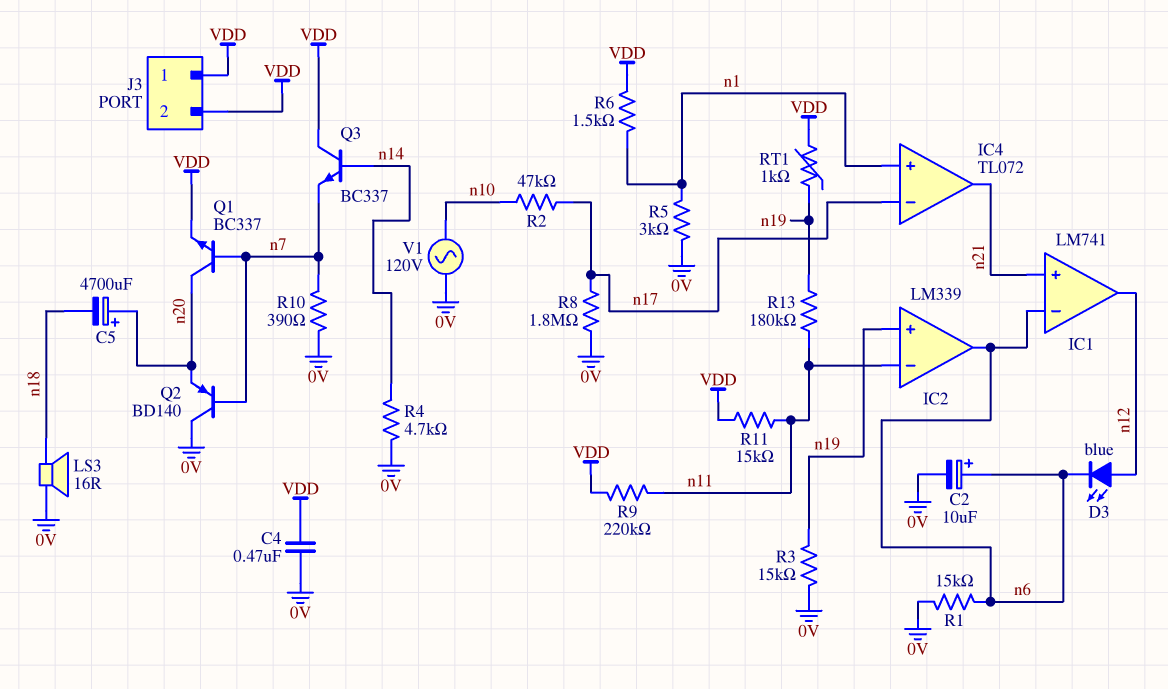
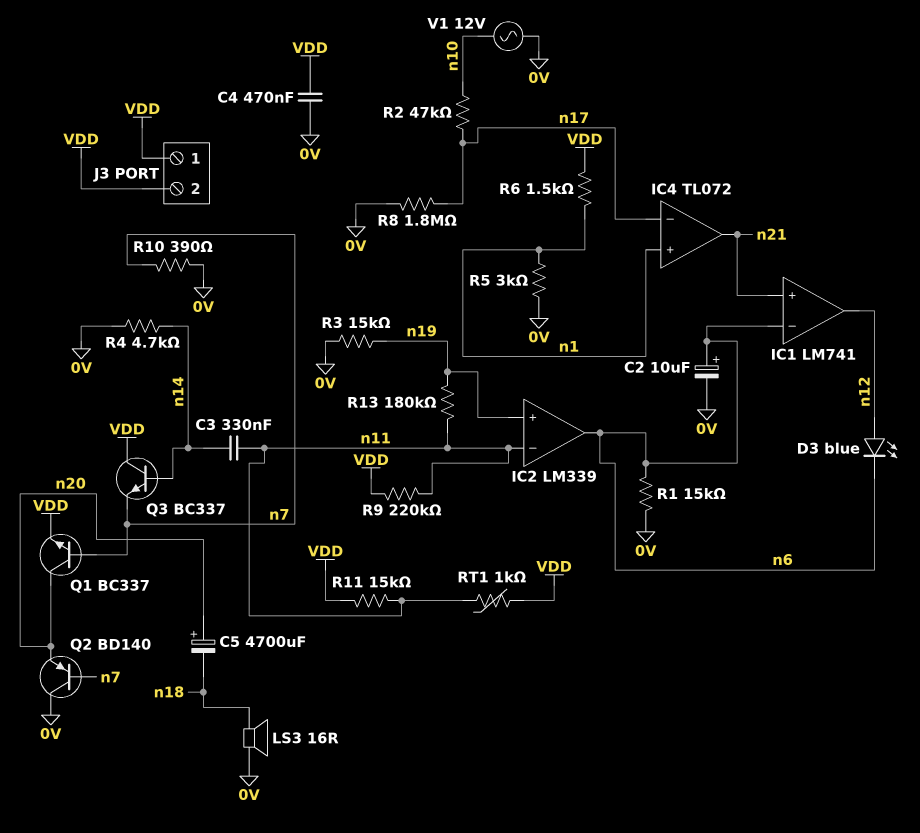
C3: none -> 330nF (n11, n14)
RT1: 1k (VDD, n19) -> 1k (VDD, n11)
V1: AC 120V (0V, n10) -> AC 12V (0V, n10)

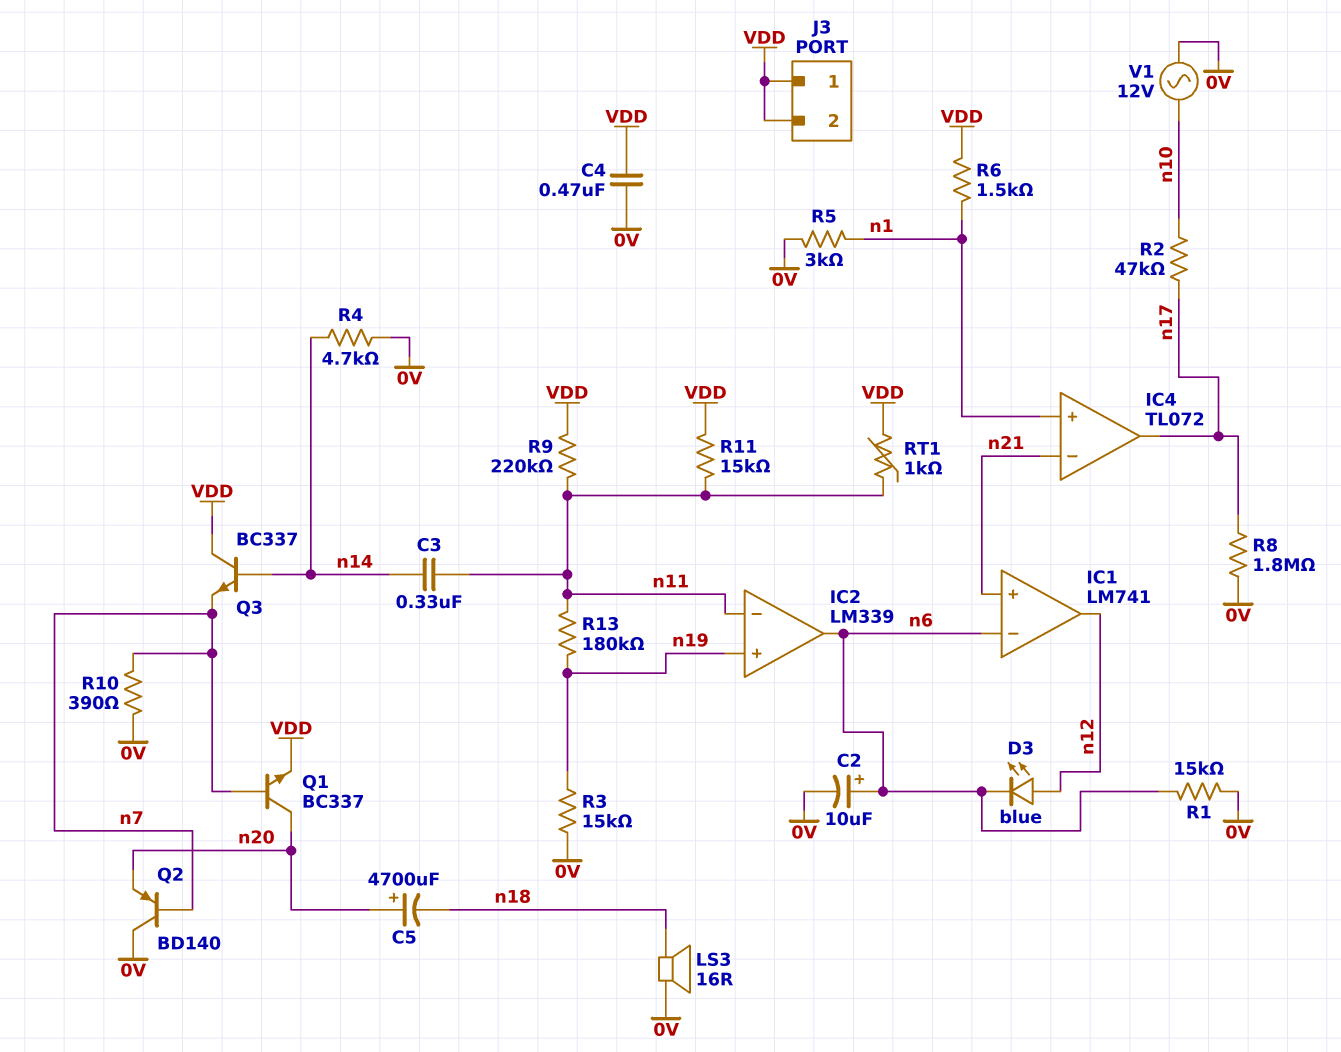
IC4 pin in-: n17 -> n21
IC4 pin out: n21 -> n17

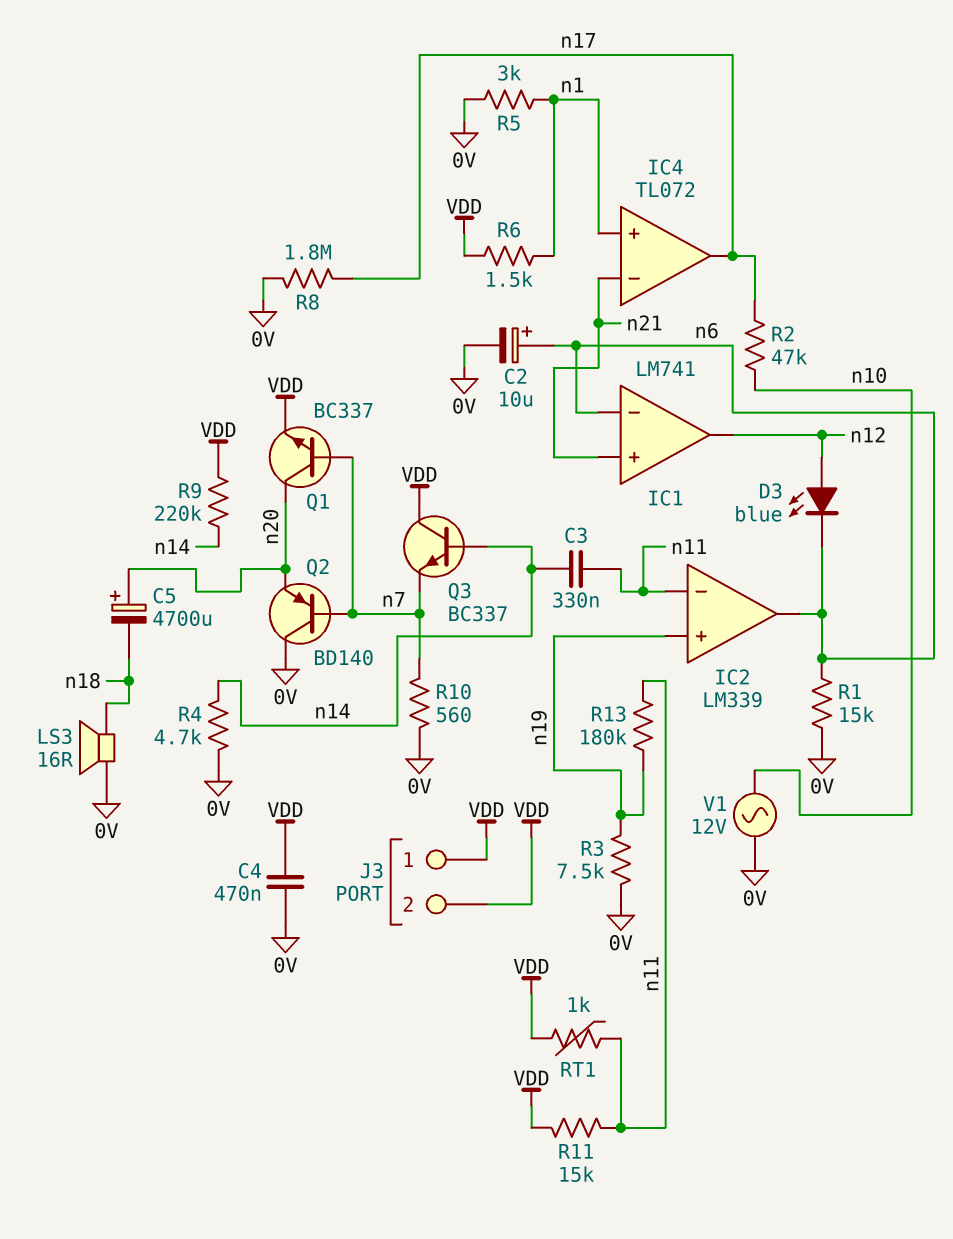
R3: 15k (0V, n19) -> 7.5k (0V, n19)
R9: 220k (VDD, n11) -> 220k (VDD, n14)
R10: 390 (0V, n7) -> 560 (0V, n7)

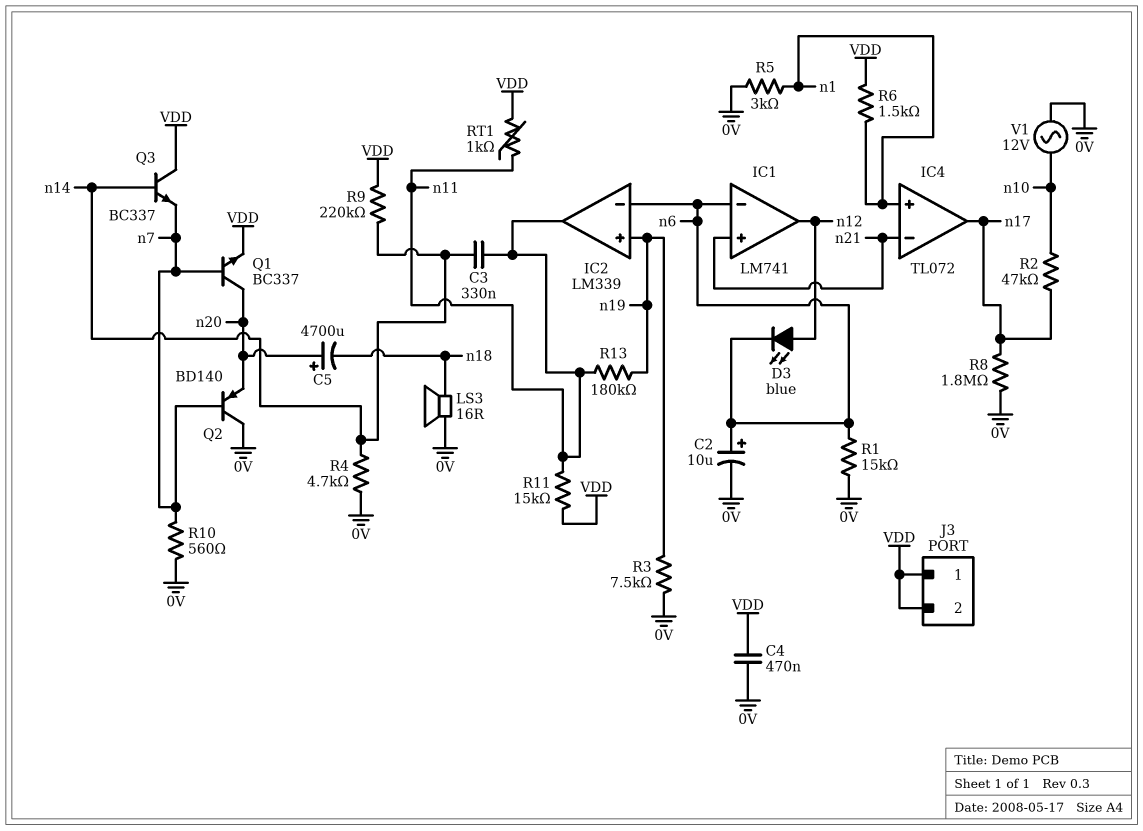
IC2 pin in-: n11 -> n6
IC2 pin out: n6 -> n11

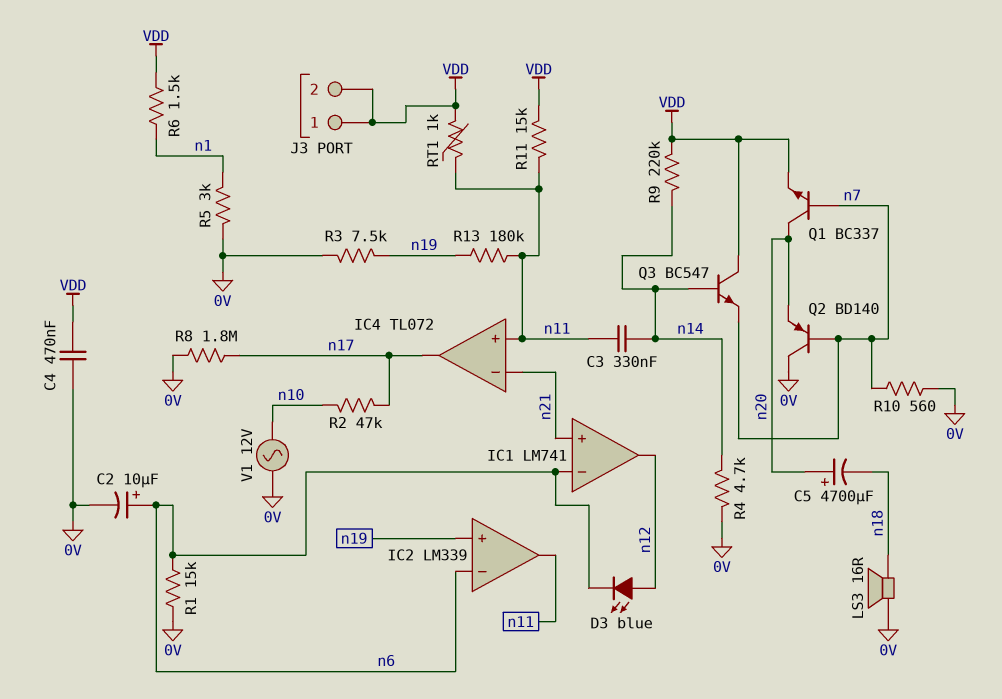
IC4 pin in+: n1 -> n11
Q3: NPN BC337 (B n14, C VDD, E n7) -> NPN BC547 (B n14, C VDD, E n7)

